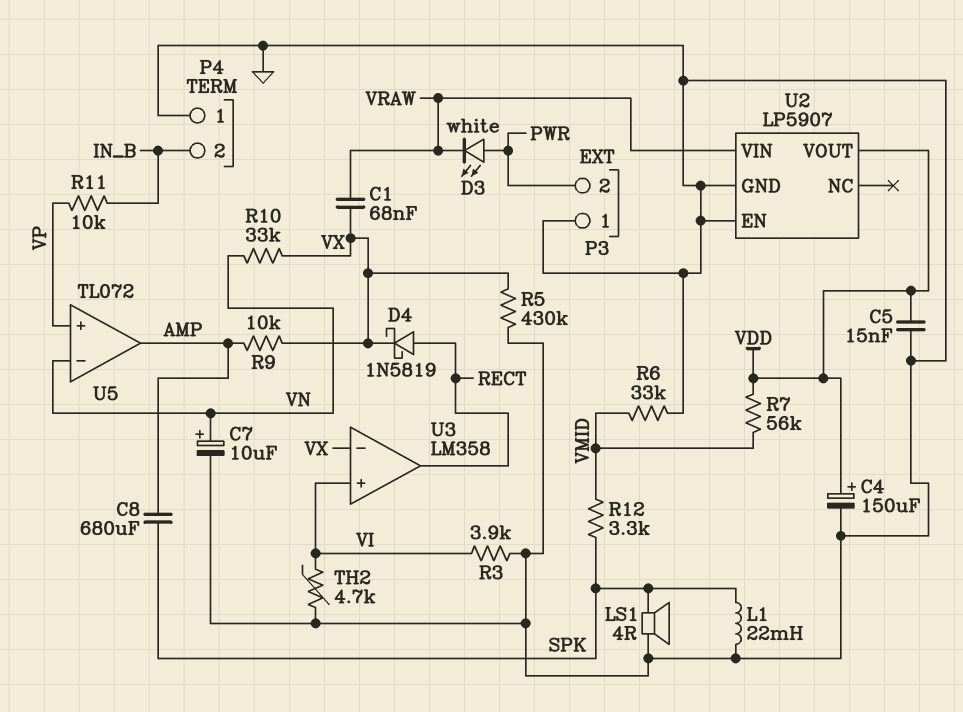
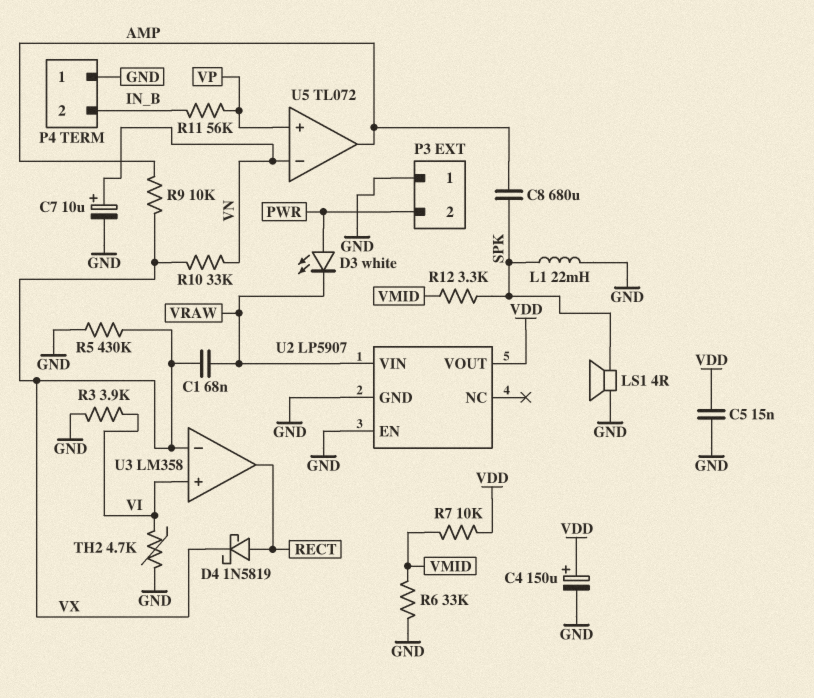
R7: 56k (VDD, VMID) -> 10k (VDD, VMID)
R11: 10k (IN_B, VP) -> 56k (IN_B, VP)

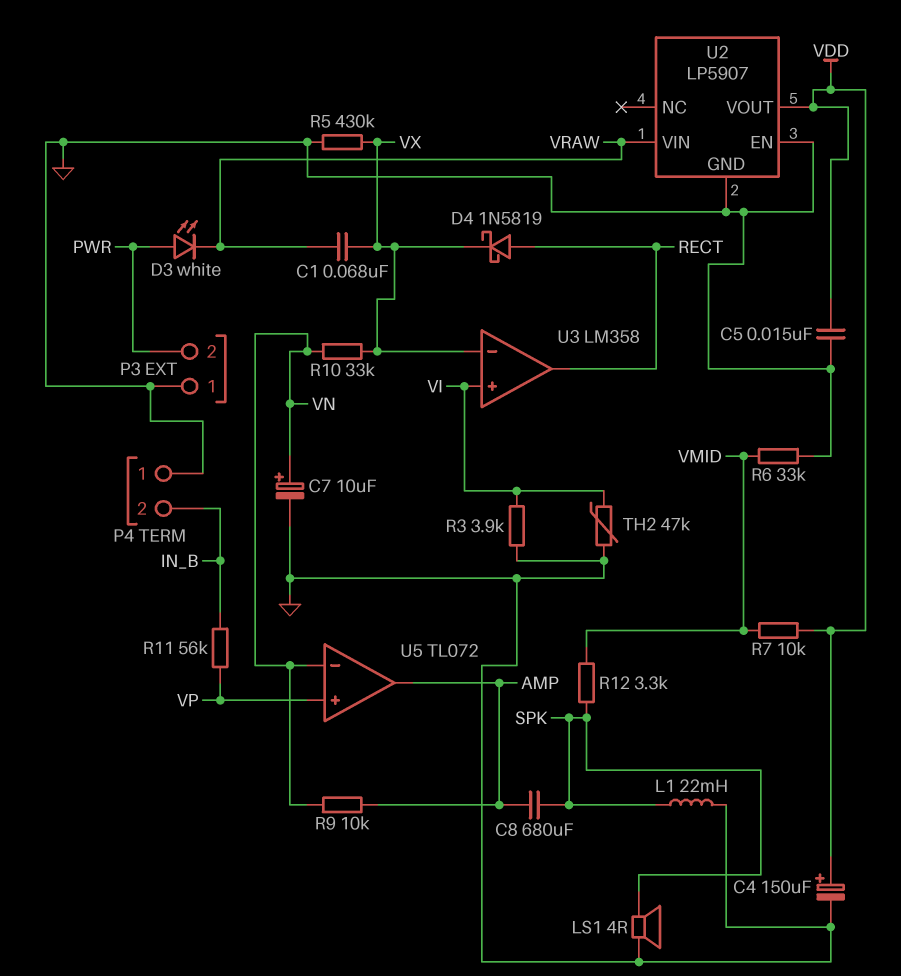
R9: 10k (AMP, VX) -> 10k (AMP, VN)
TH2: 4.7k (GND, VI) -> 47k (GND, VI)

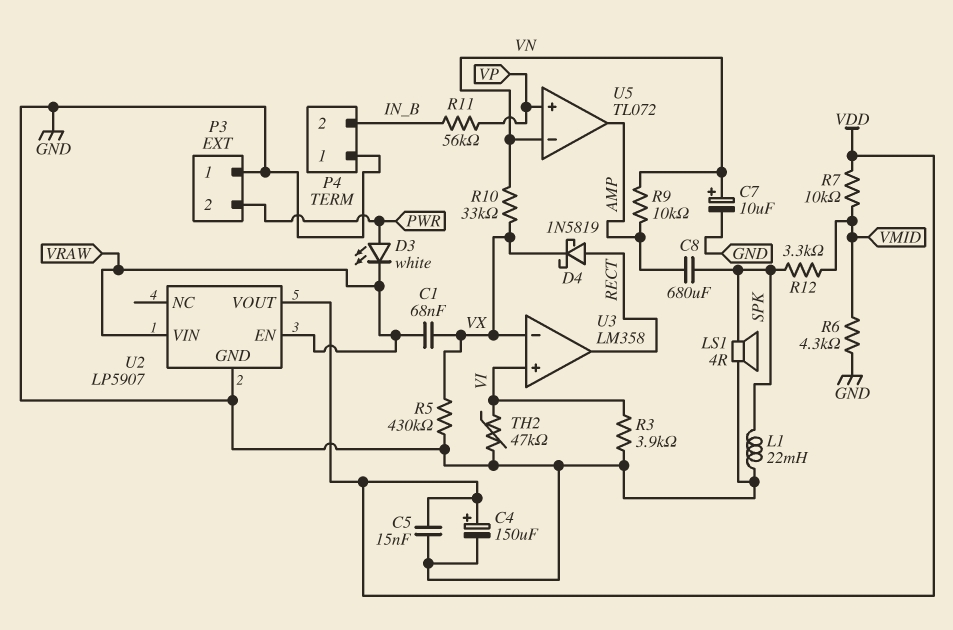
R6: 33k (GND, VMID) -> 4.3k (GND, VMID)
U2 pin EN: GND -> VRAW

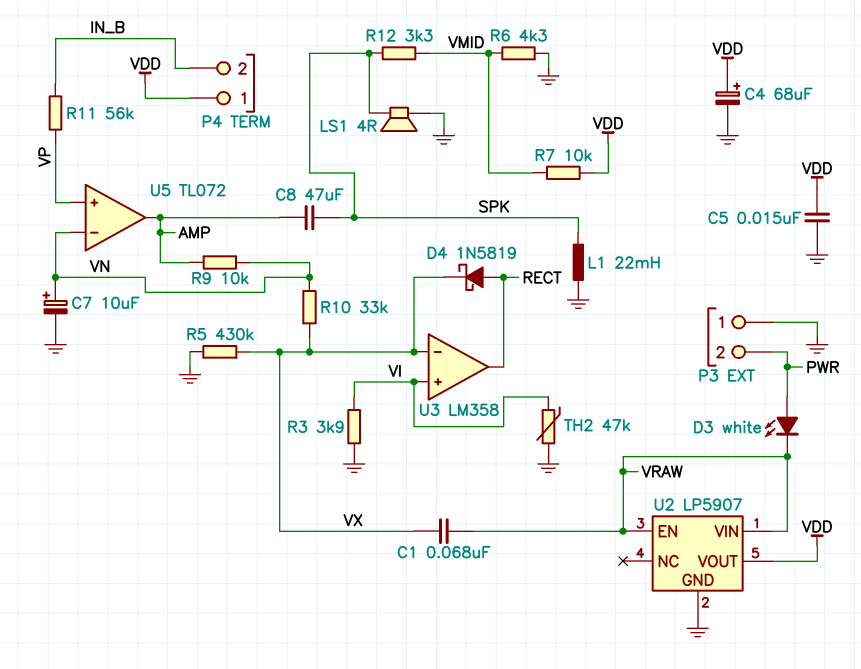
C4: 150uF (plus VDD, minus GND) -> 68uF (plus VDD, minus GND)
C8: 680uF (AMP, SPK) -> 47uF (AMP, SPK)
P4 pin 1: GND -> VDD

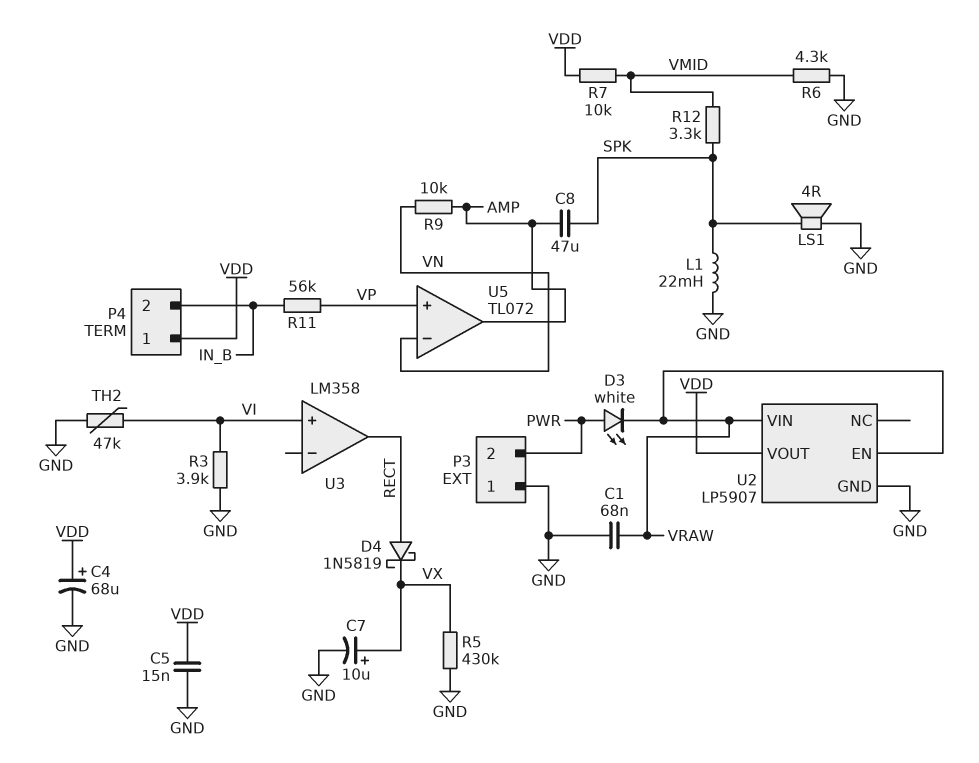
C1: 68nF (VRAW, VX) -> 68nF (GND, VRAW)
C7: 10uF (plus VN, minus GND) -> 10uF (plus VX, minus GND)
R10: 33k (VN, VX) -> none
U3 pin in-: VX -> none

